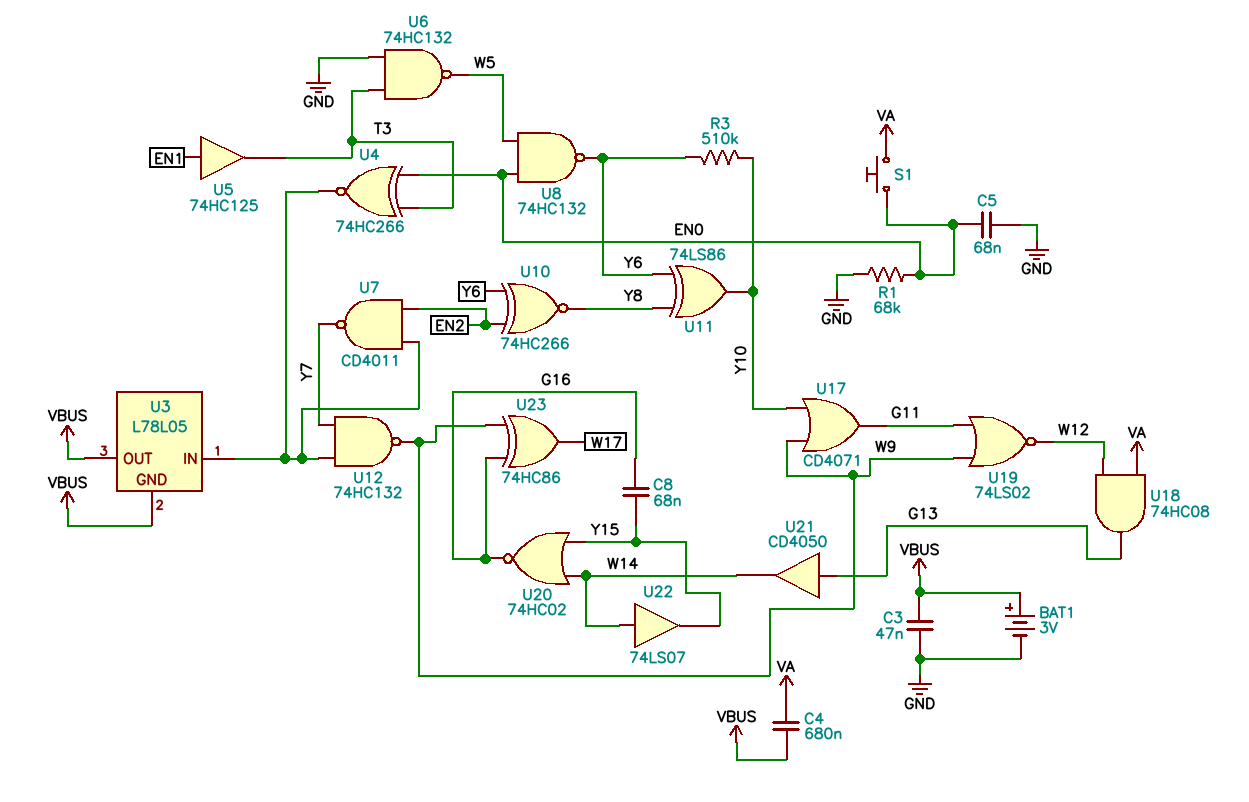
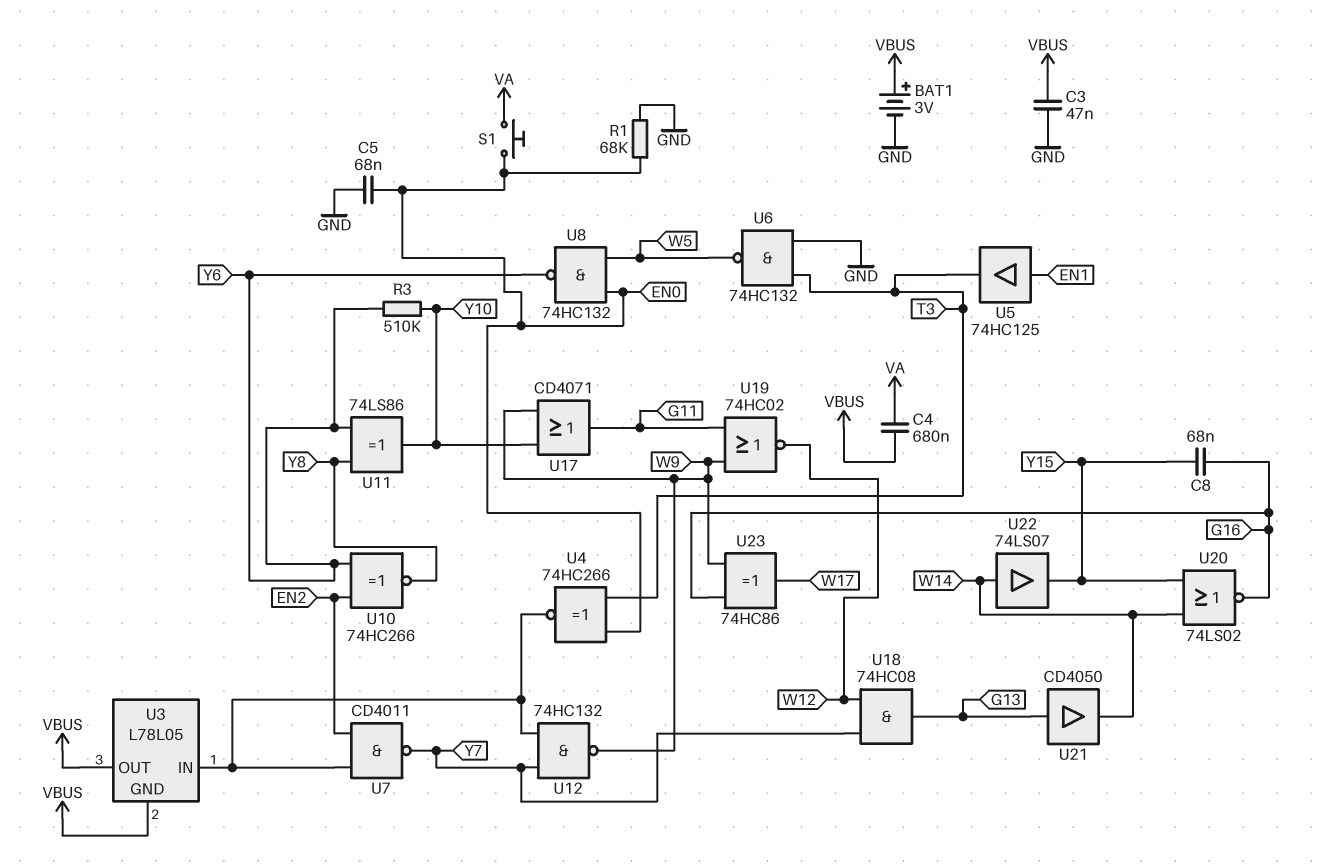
U18: AND 74HC08 (in VA, in W12, out G13) -> AND 74HC08 (in W12, in Y7, out G13)
U19: NOR 74LS02 (in G11, in W9, out W12) -> NOR 74HC02 (in G11, in W9, out W12)
U20: NOR 74HC02 (in W14, in Y15, out G16) -> NOR 74LS02 (in W14, in Y15, out G16)

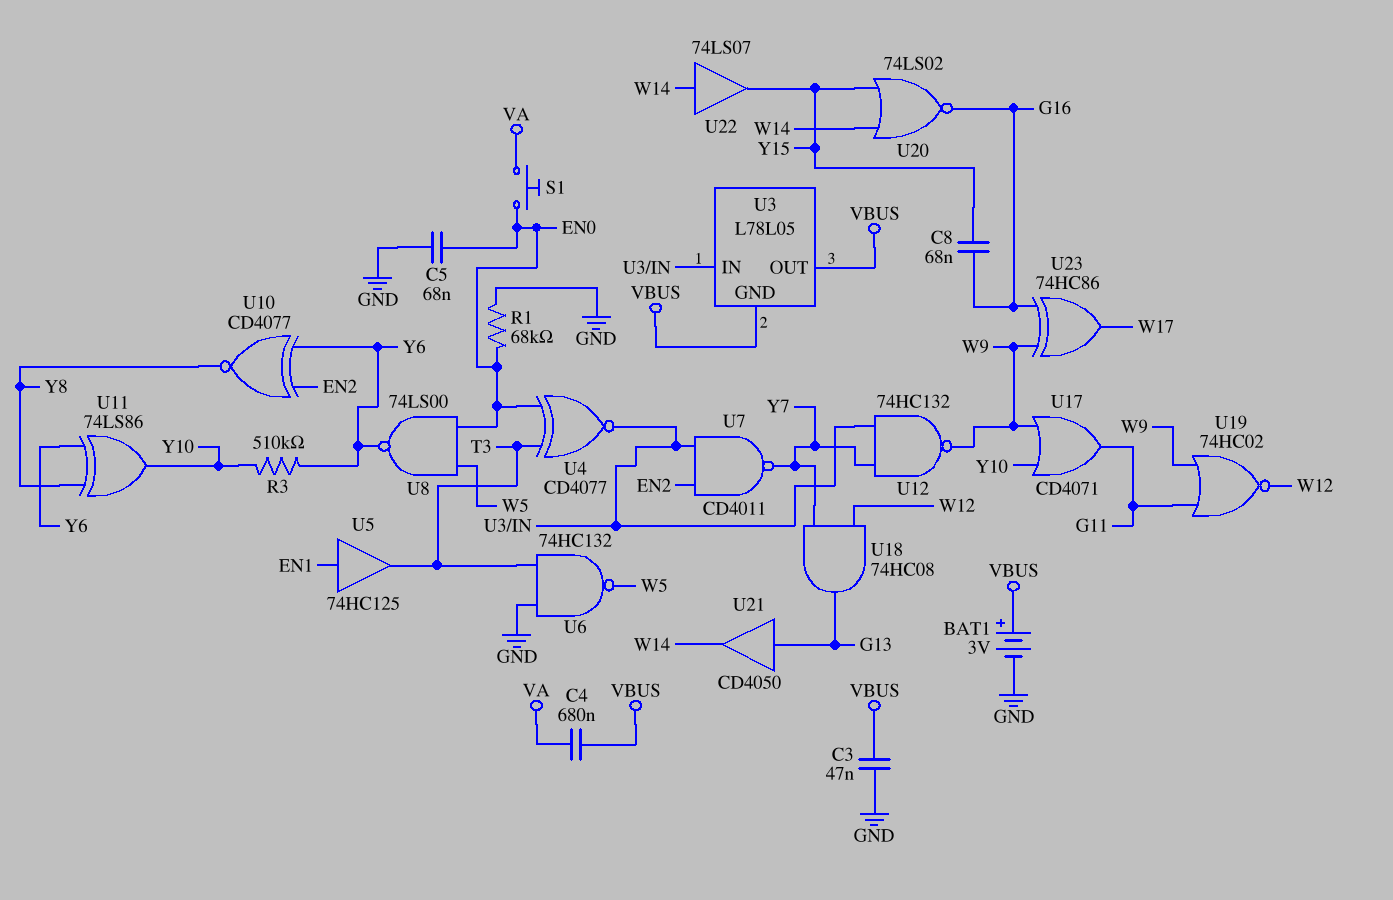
U4: XNOR 74HC266 (in EN0, in T3, out U3/IN) -> XNOR CD4077 (in EN0, in T3, out U3/IN)
U8: NAND 74HC132 (in EN0, in W5, out Y6) -> NAND 74LS00 (in EN0, in W5, out Y6)
U10: XNOR 74HC266 (in EN2, in Y6, out Y8) -> XNOR CD4077 (in EN2, in Y6, out Y8)

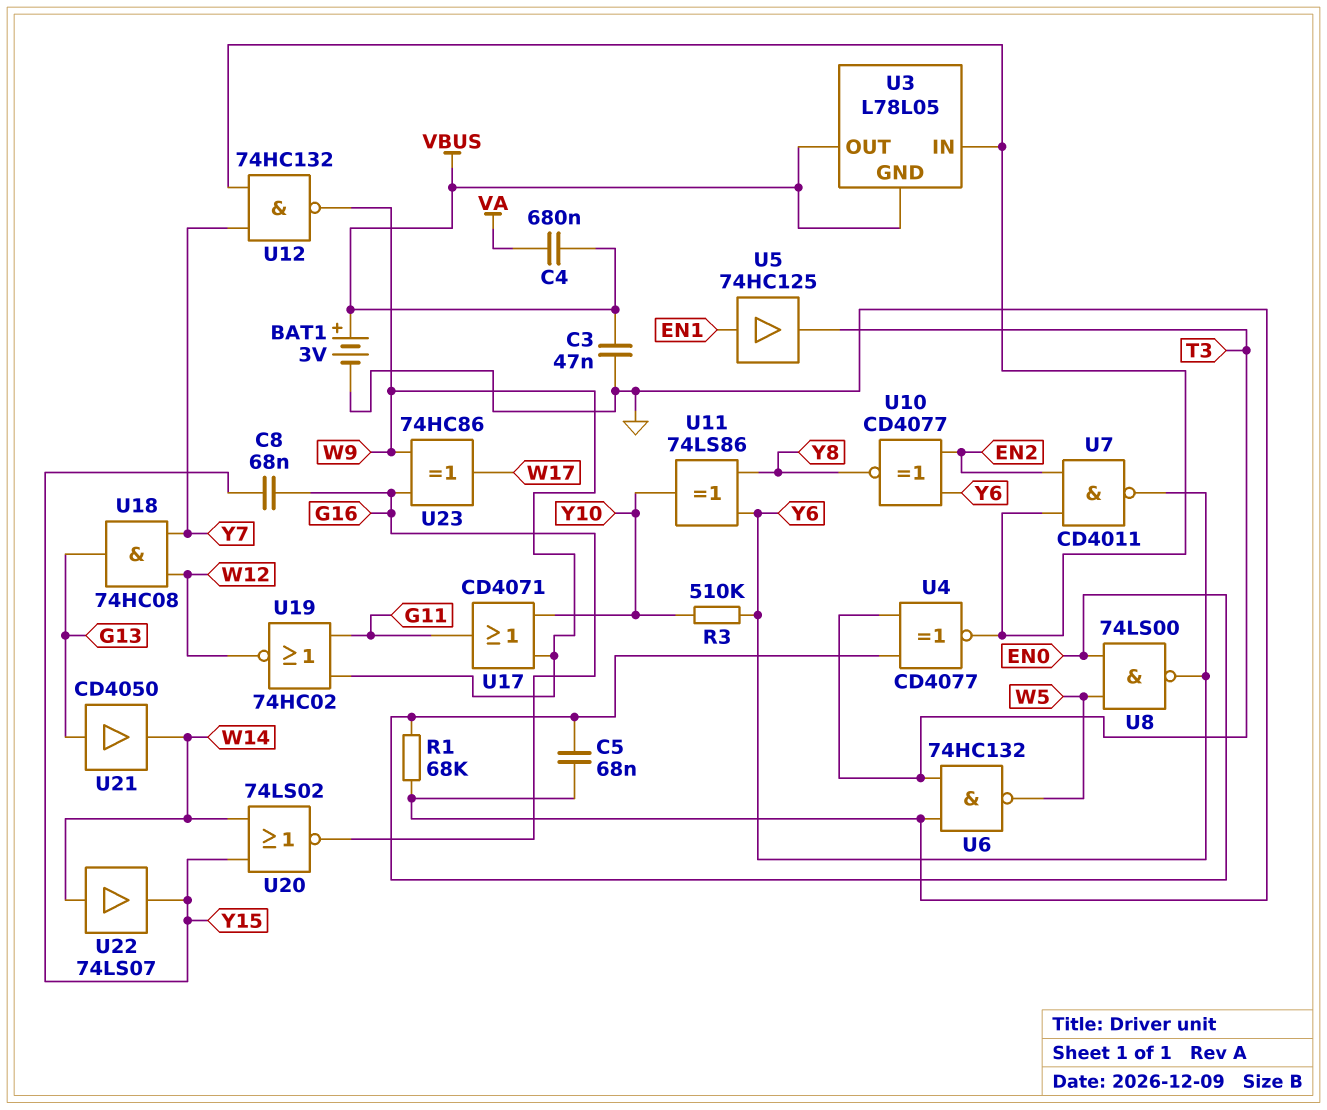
S1: button (EN0, VA) -> none
U7: NAND CD4011 (in EN2, in U3/IN, out Y7) -> NAND CD4011 (in EN2, in U3/IN, out Y6)

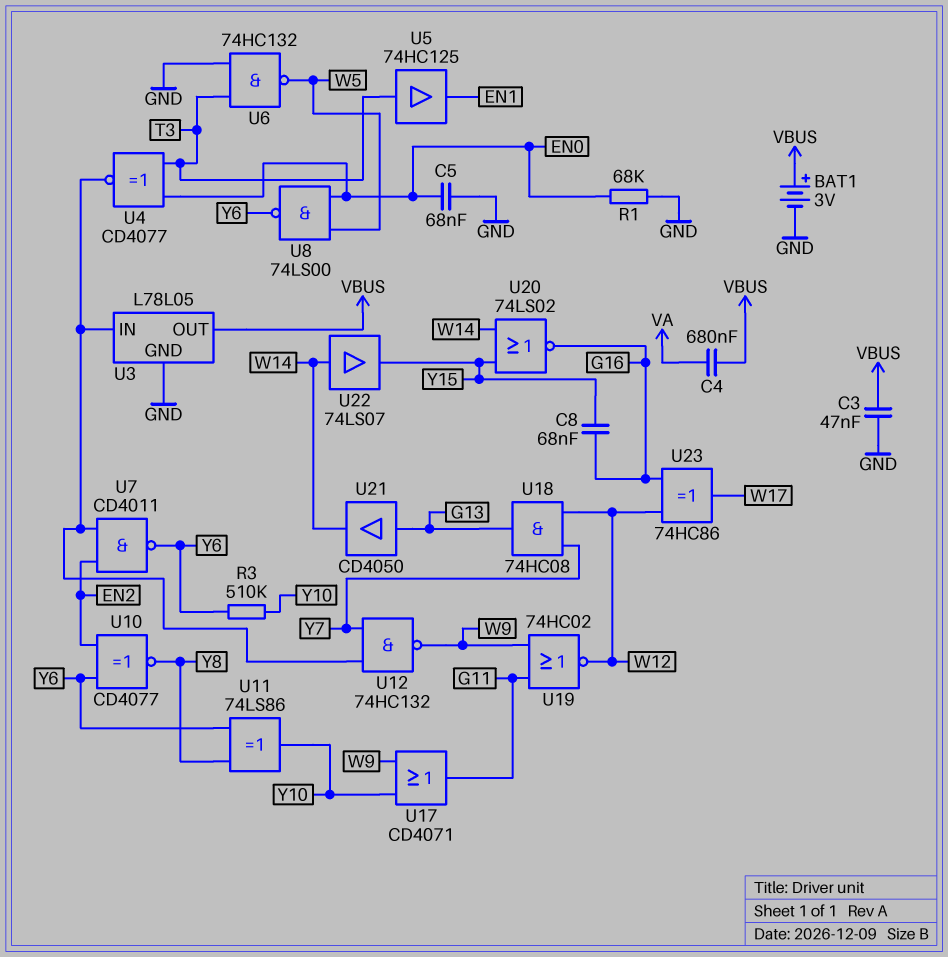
U3 pin GND: VBUS -> GND
U5: buffer 74HC125 (in EN1, out T3) -> buffer 74HC125 (in T3, out EN1)
U23: XOR 74HC86 (in G16, in W9, out W17) -> XOR 74HC86 (in G16, in W12, out W17)

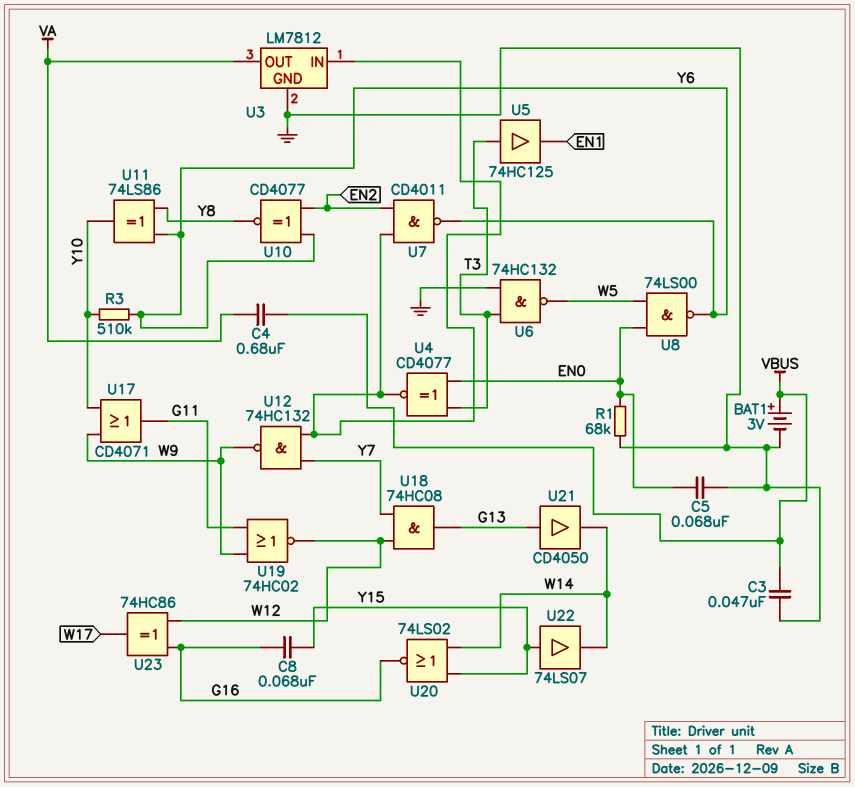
U3: L78L05 -> LM7812
U3 pin OUT: VBUS -> VA
U22: buffer 74LS07 (in W14, out Y15) -> buffer 74LS07 (in Y15, out W14)

